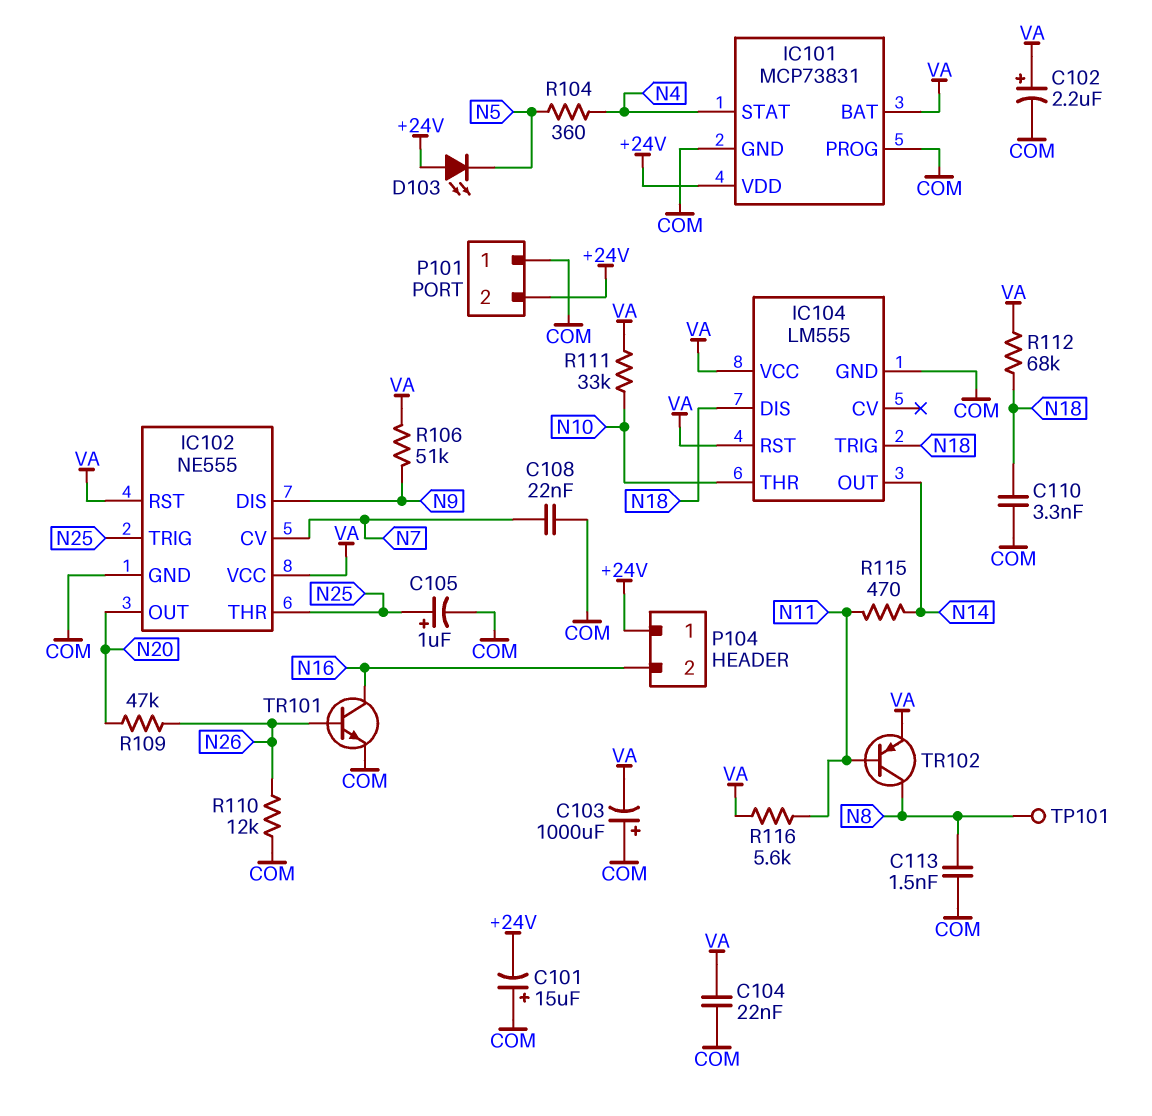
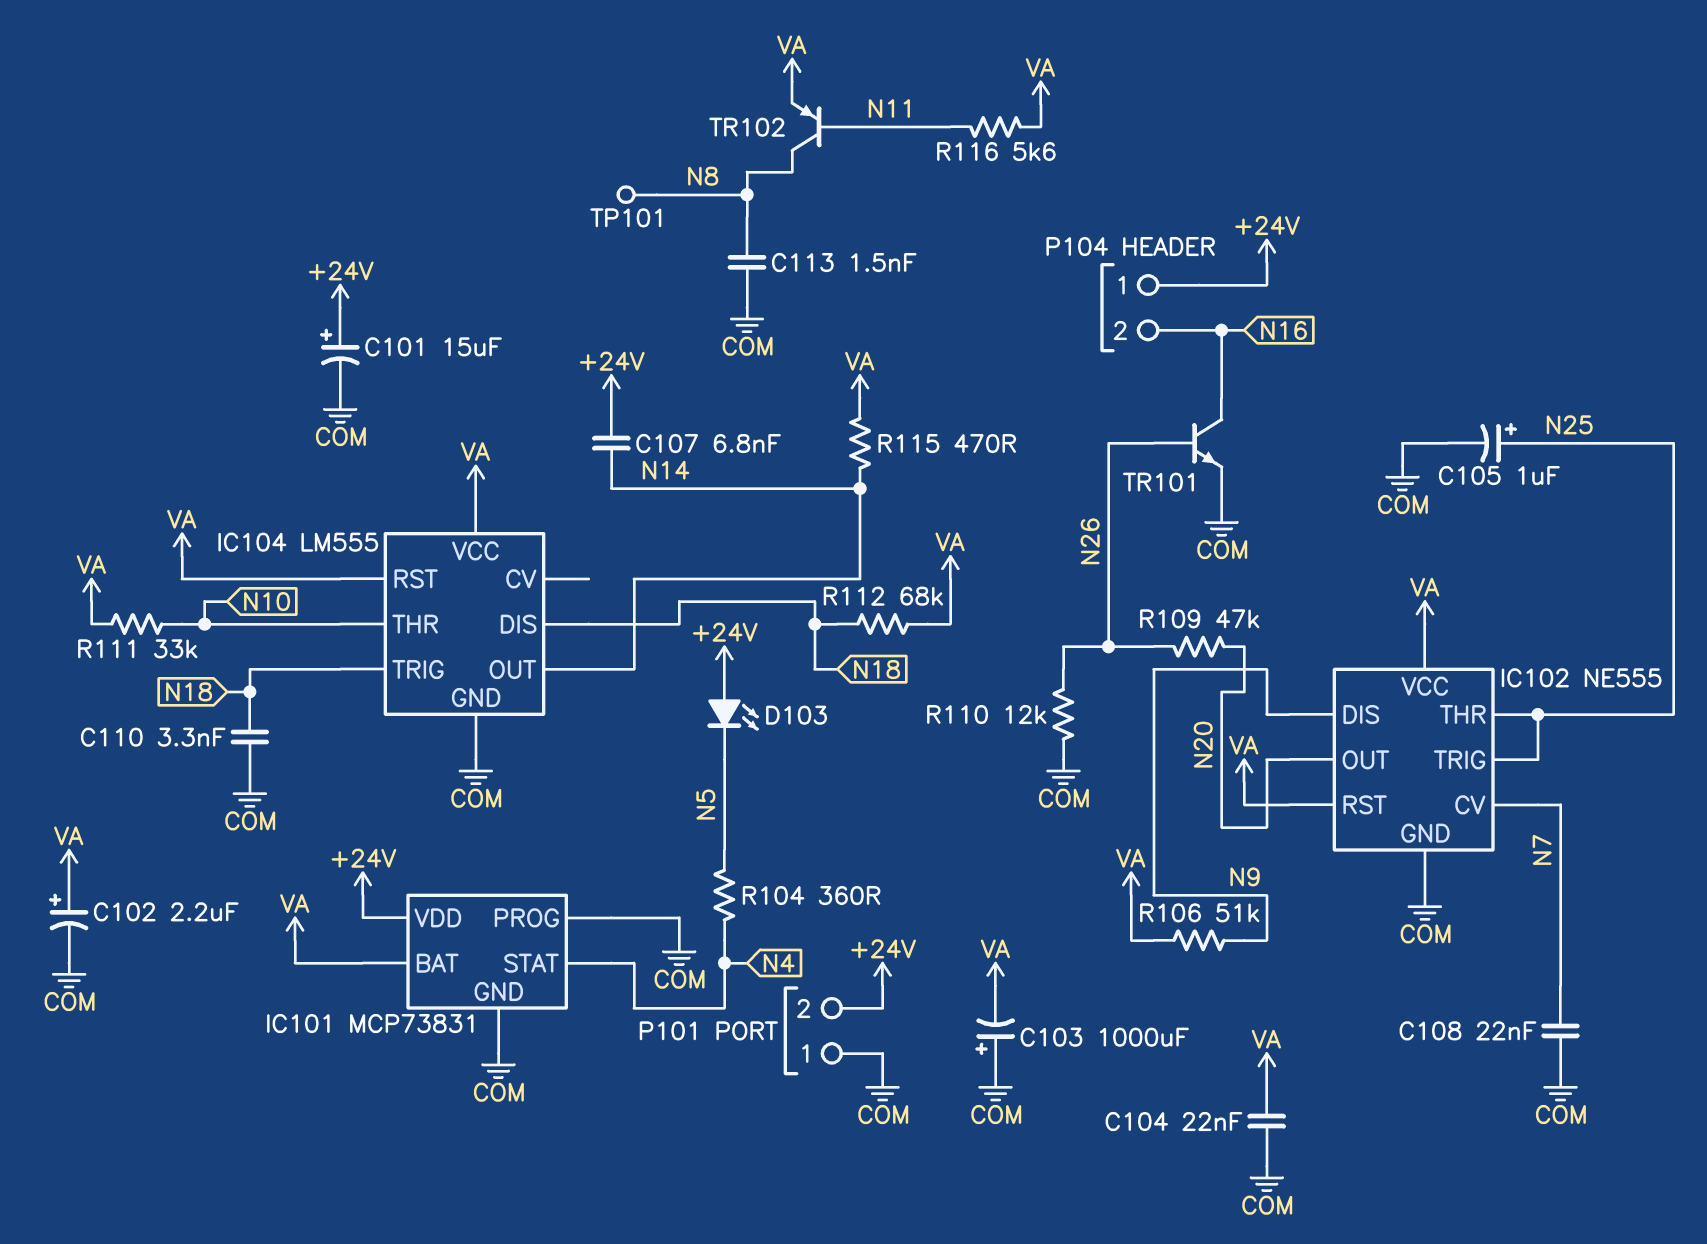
C101: 15uF (plus COM, minus +24V) -> 15uF (plus +24V, minus COM)
C107: none -> 6.8nF (+24V, N14)
R115: 470 (N11, N14) -> 470 (N14, VA)

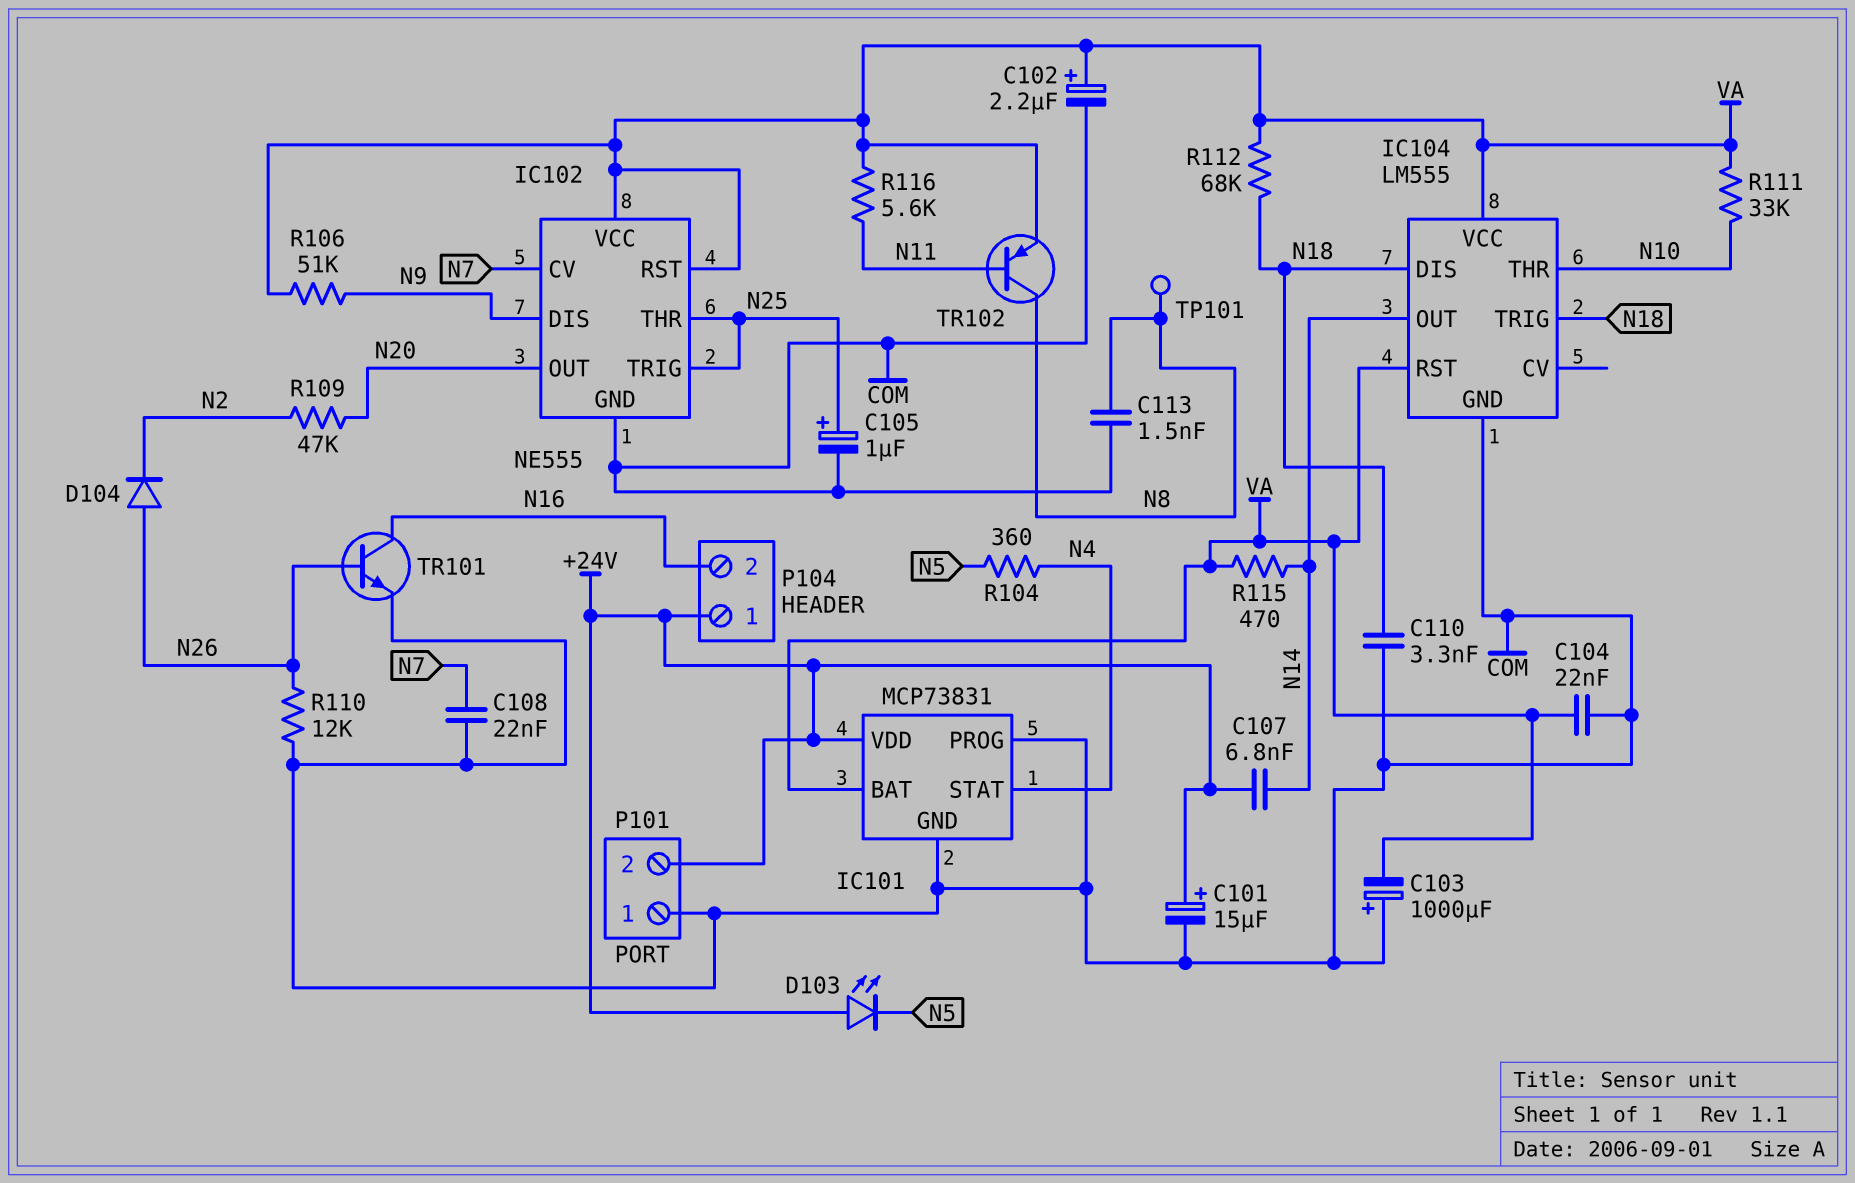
D104: none -> diode (A N26, K N2)
R109: 47k (N20, N26) -> 47k (N2, N20)

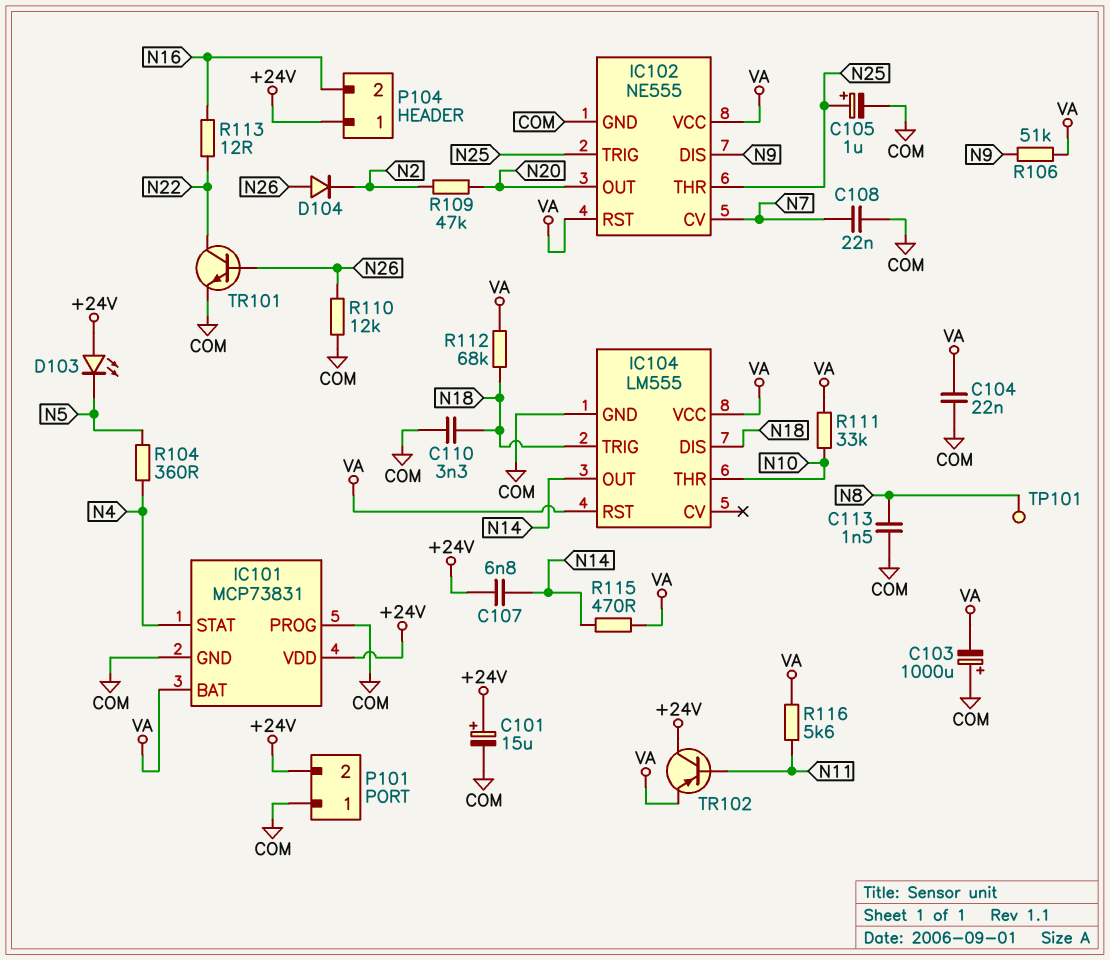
C102: 2.2uF (plus VA, minus COM) -> none
R113: none -> 12 (N16, N22)
TR101: NPN (B N26, C N16, E COM) -> NPN (B N26, C N22, E COM)
TR102: PNP (B N11, C N8, E VA) -> PNP (B N11, C +24V, E VA)

